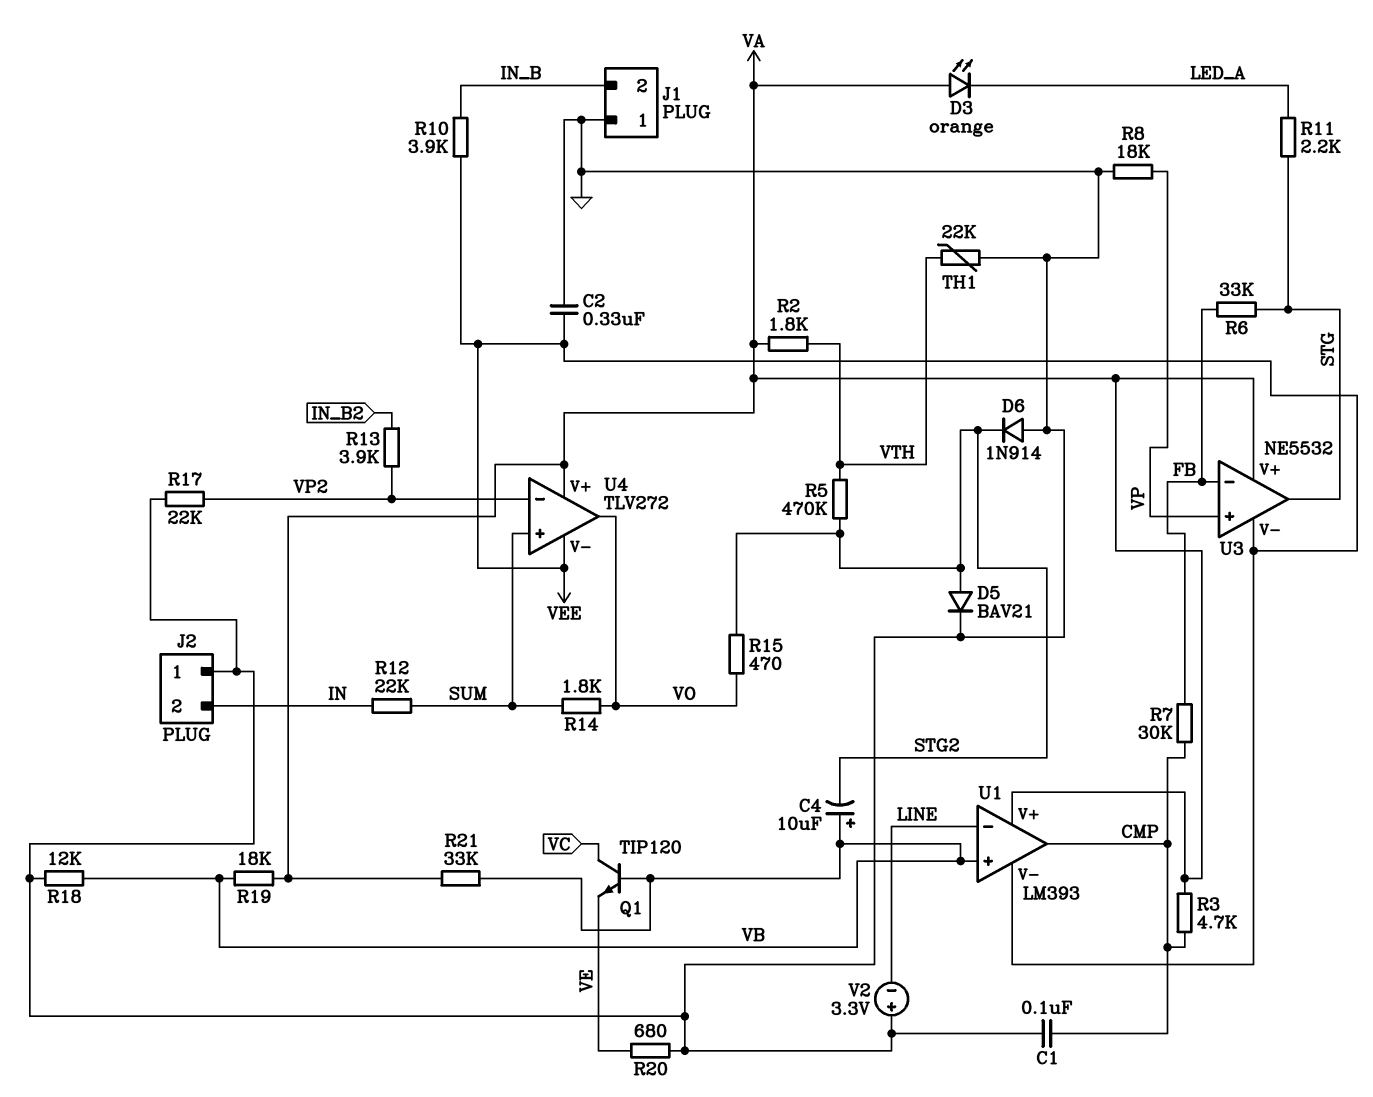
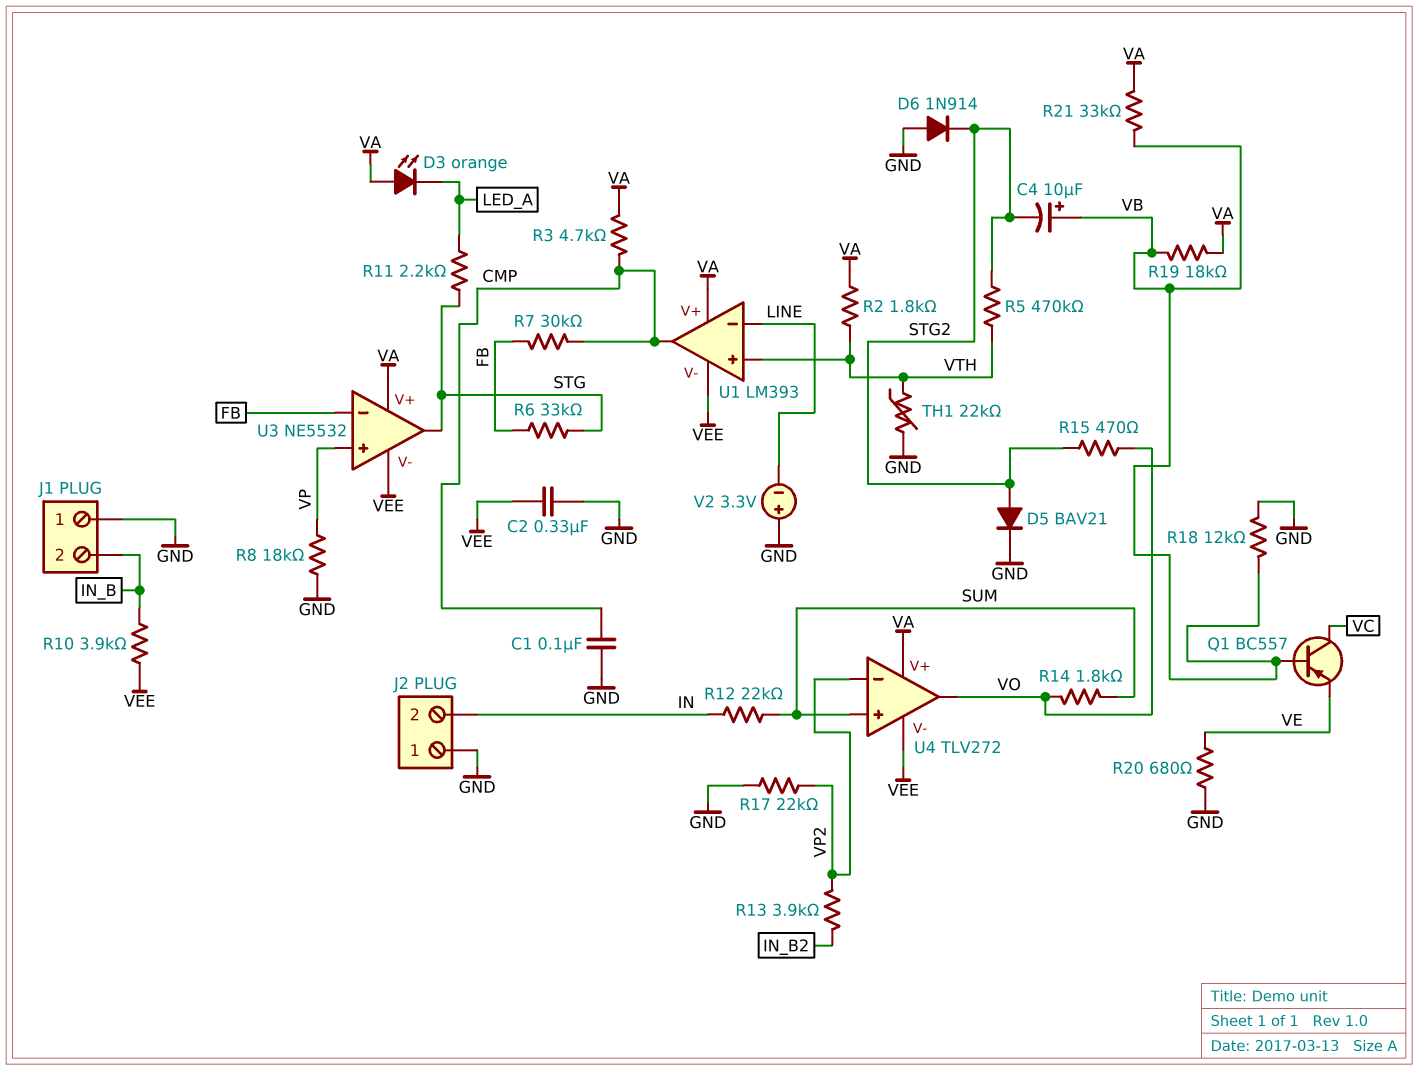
Q1: NPN TIP120 (B VB, C VC, E VE) -> PNP BC557 (B VB, C VC, E VE)
U1 pin in+: VB -> VTH

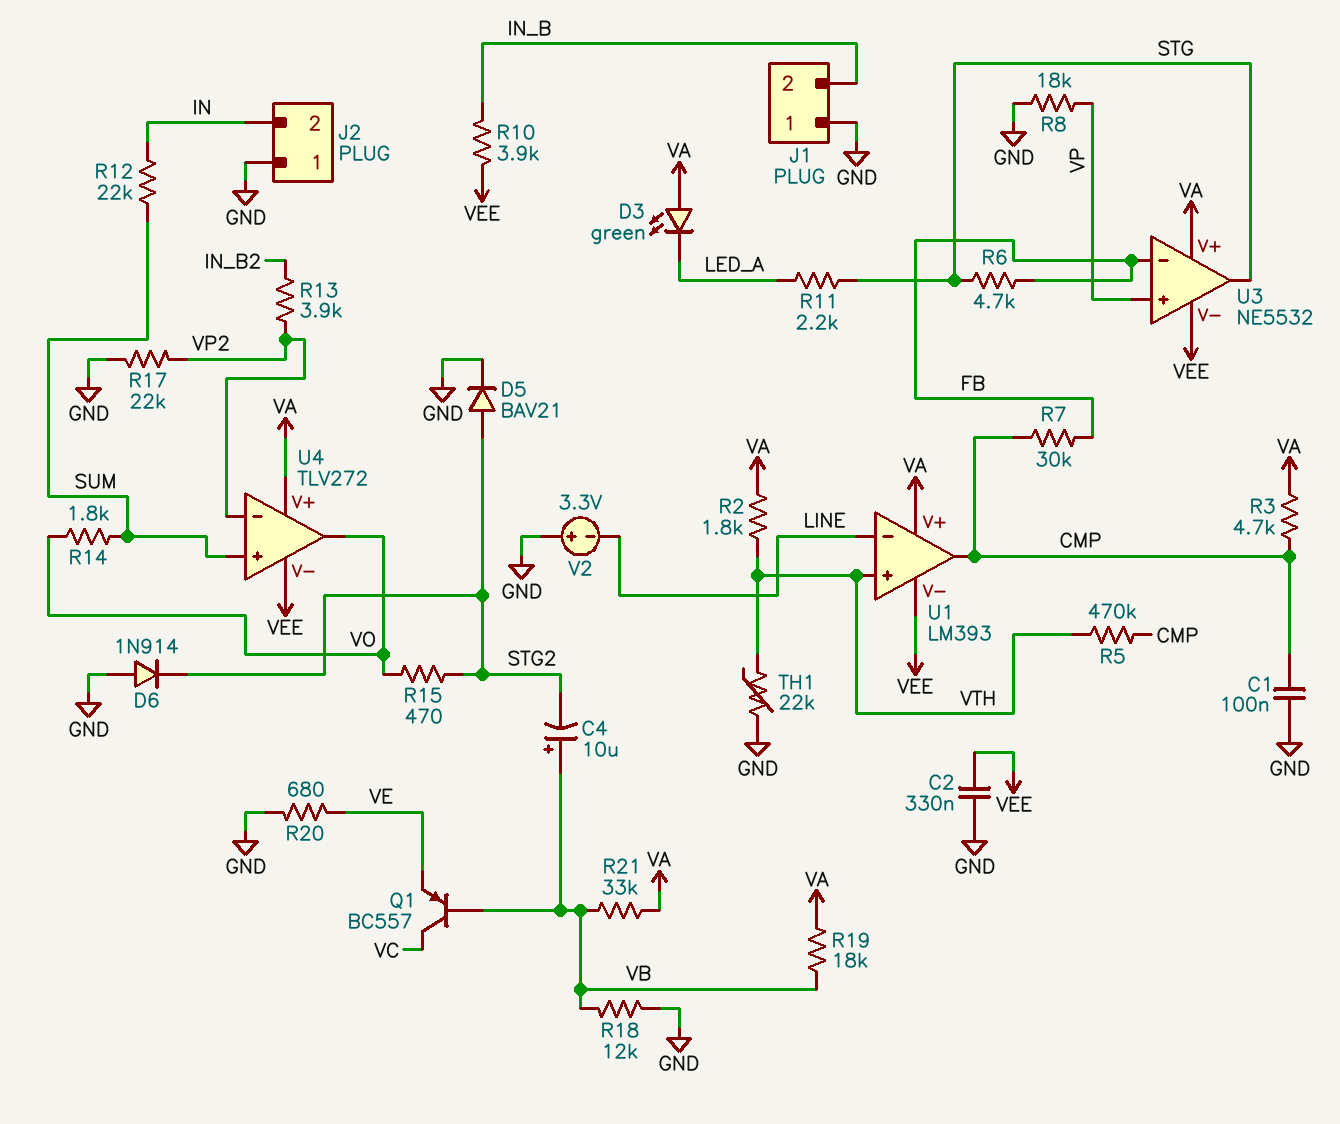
D3: LED orange (A VA, K LED_A) -> LED green (A VA, K LED_A)
R5: 470k (STG2, VTH) -> 470k (CMP, VTH)
R6: 33k (FB, STG) -> 4.7k (FB, STG)

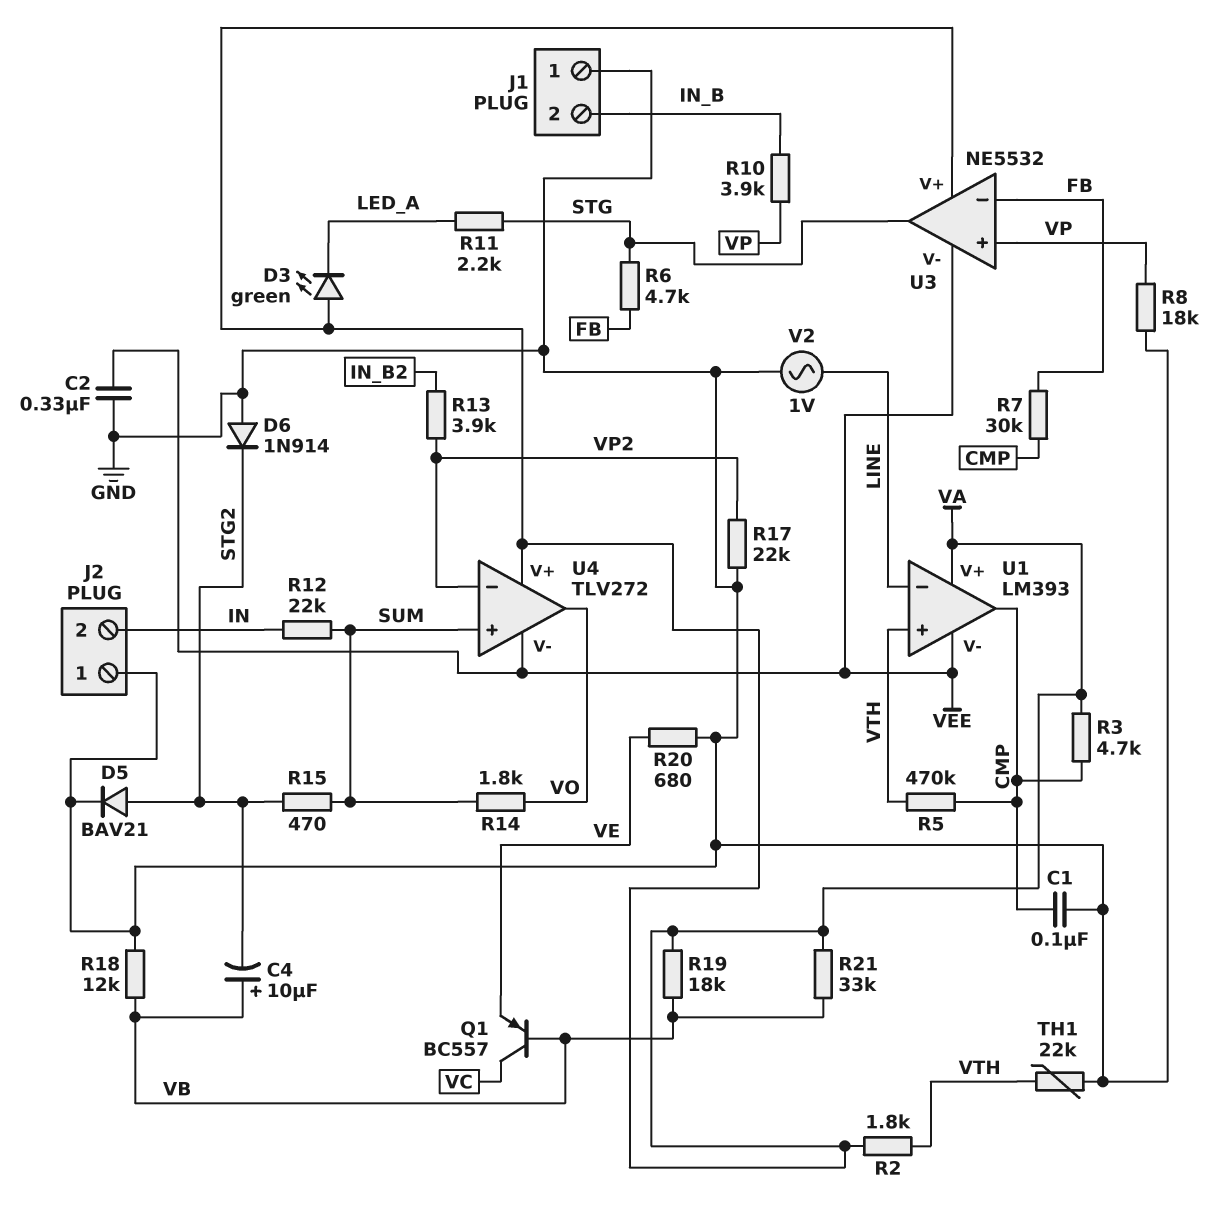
R10: 3.9k (IN_B, VEE) -> 3.9k (IN_B, VP)
R15: 470 (STG2, VO) -> 470 (STG2, SUM)
V2: 3.3V (plus GND, minus LINE) -> AC 1V (GND, LINE)

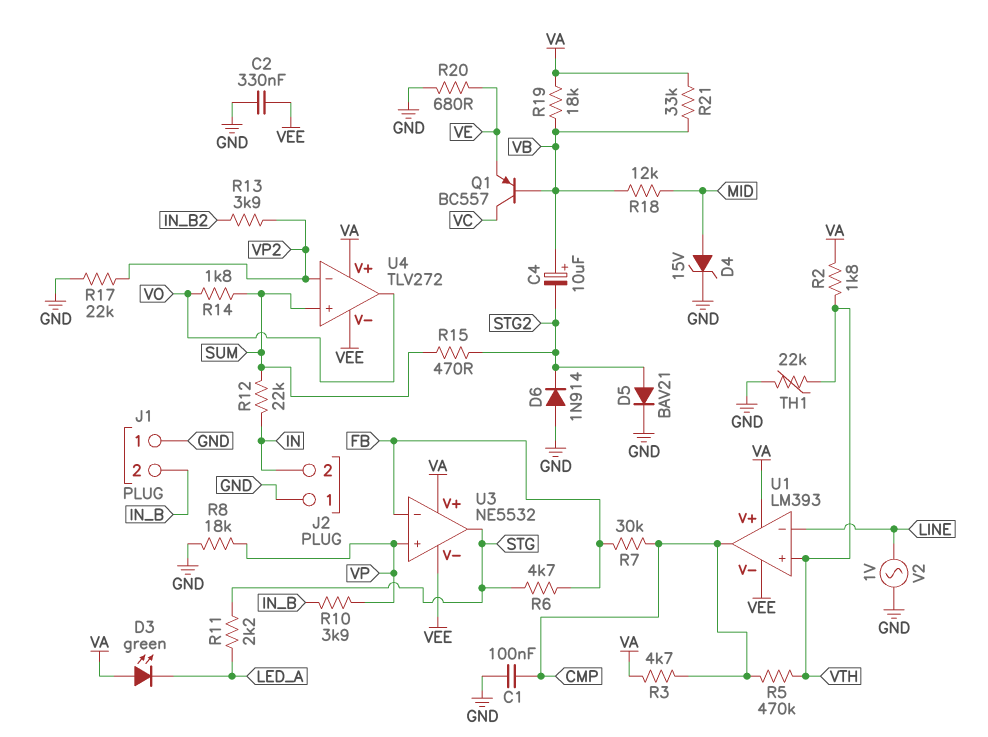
D4: none -> zener 15V (A MID, K GND)
R18: 12k (GND, VB) -> 12k (MID, VB)

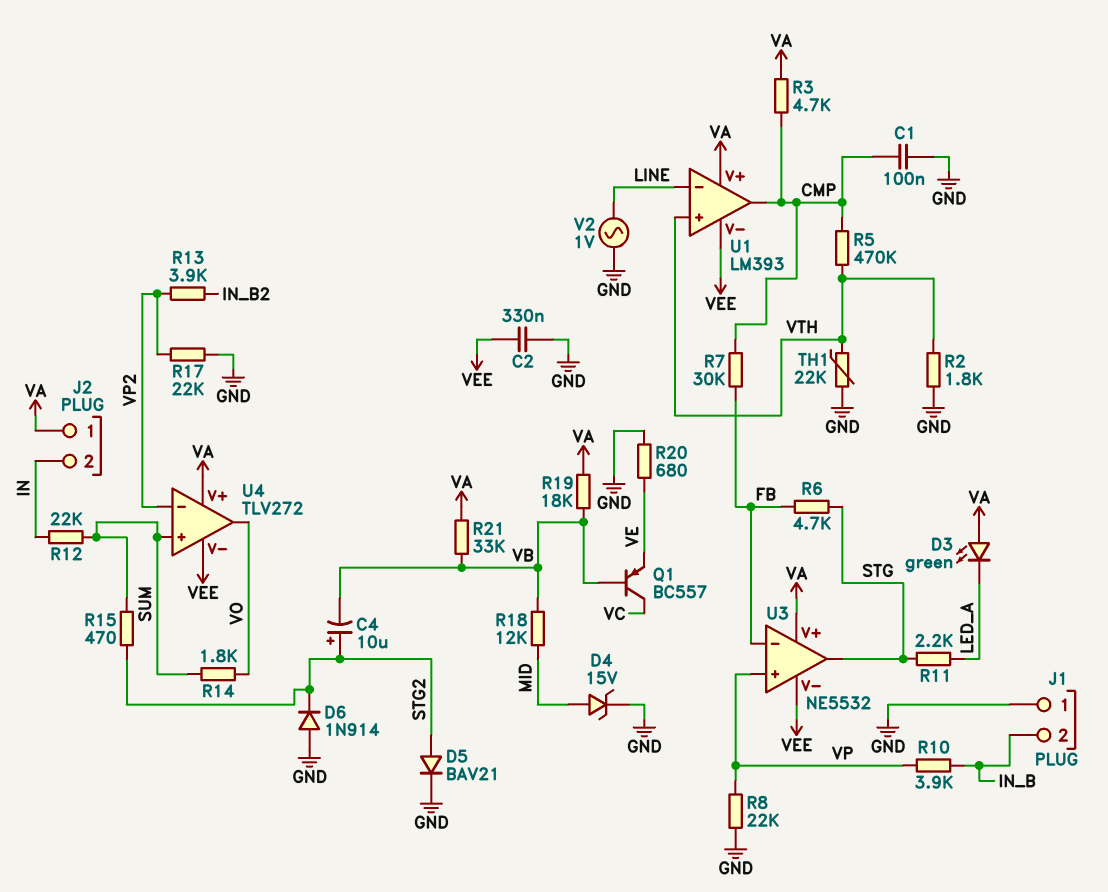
C4: 10uF (plus VB, minus STG2) -> 10uF (plus STG2, minus VB)
J2 pin 1: GND -> VA
R2: 1.8k (VA, VTH) -> 1.8k (GND, VTH)
R8: 18k (GND, VP) -> 22k (GND, VP)

